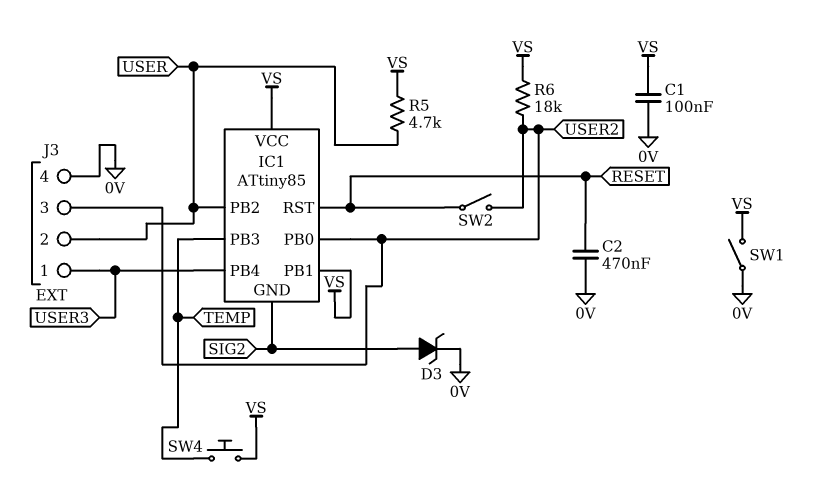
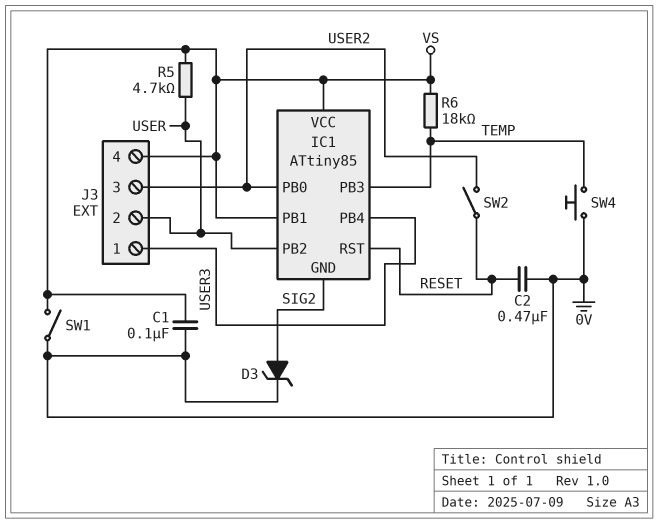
J3 pin 4: 0V -> VS
R6: 18k (USER2, VS) -> 18k (TEMP, VS)
SW4: button (TEMP, VS) -> button (0V, TEMP)

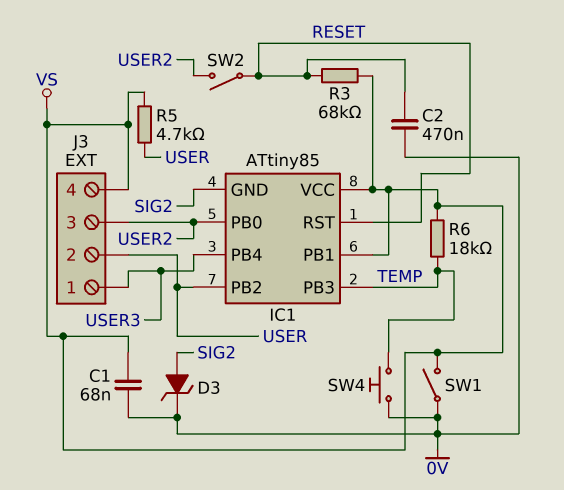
C1: 100nF (0V, VS) -> 68nF (0V, VS)
R3: none -> 68k (RESET, VS)

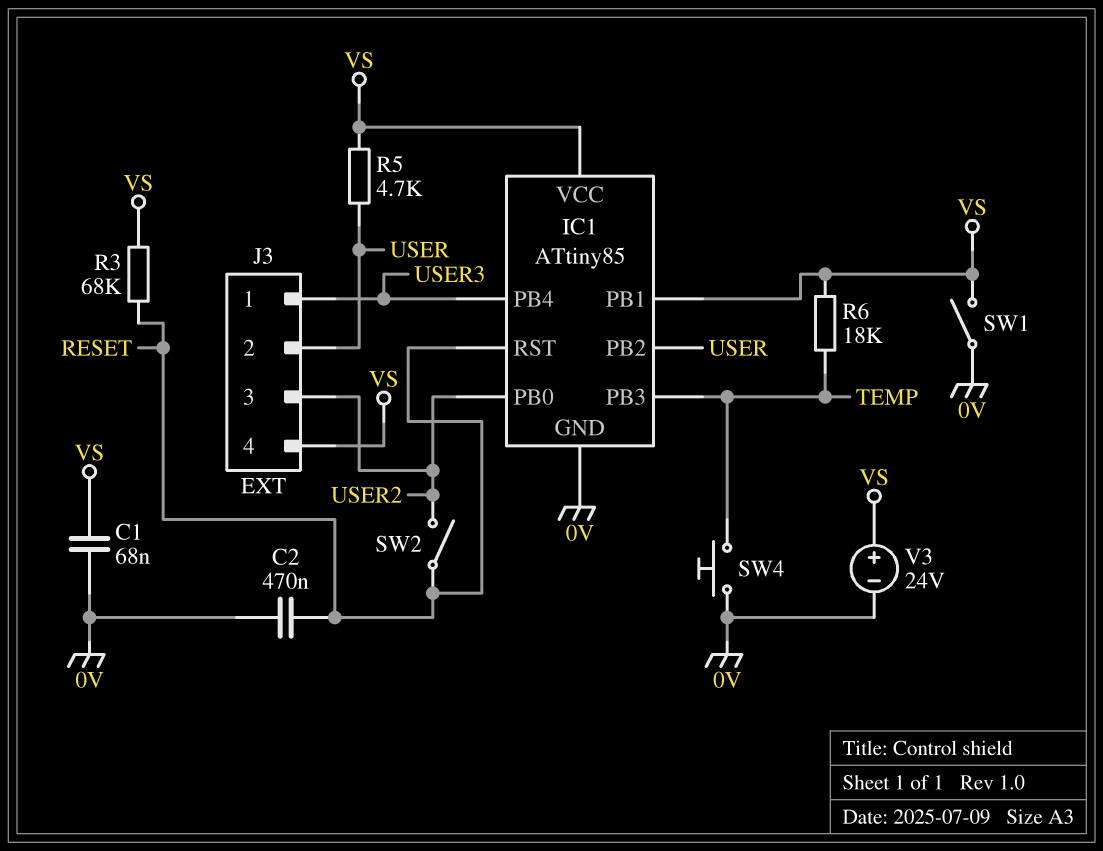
D3: zener (A SIG2, K 0V) -> none
IC1 pin GND: SIG2 -> 0V
V3: none -> 24V (plus VS, minus 0V)

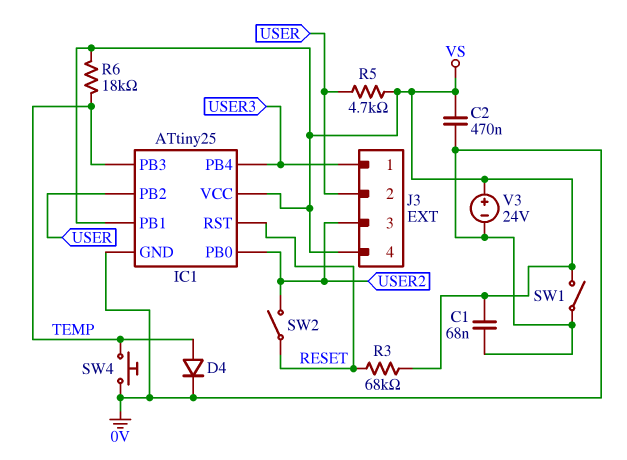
C2: 470nF (0V, RESET) -> 470nF (0V, VS)
D4: none -> diode (A TEMP, K 0V)
IC1: ATtiny85 -> ATtiny25

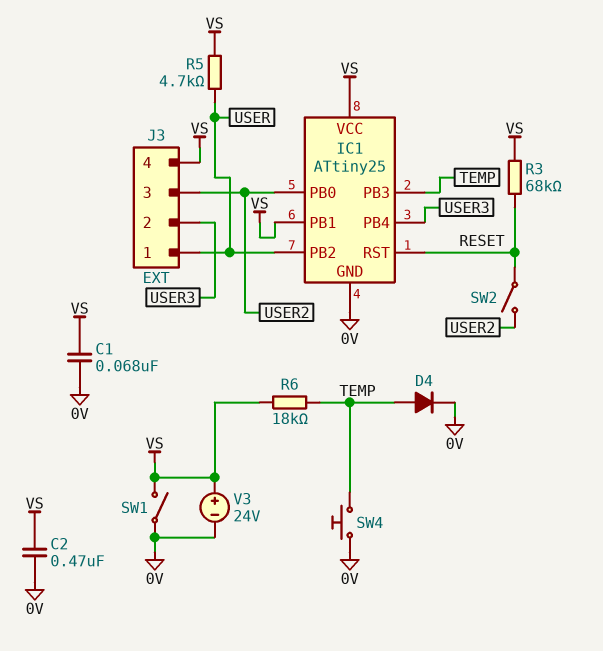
J3 pin 1: USER3 -> USER
J3 pin 2: USER -> USER3

